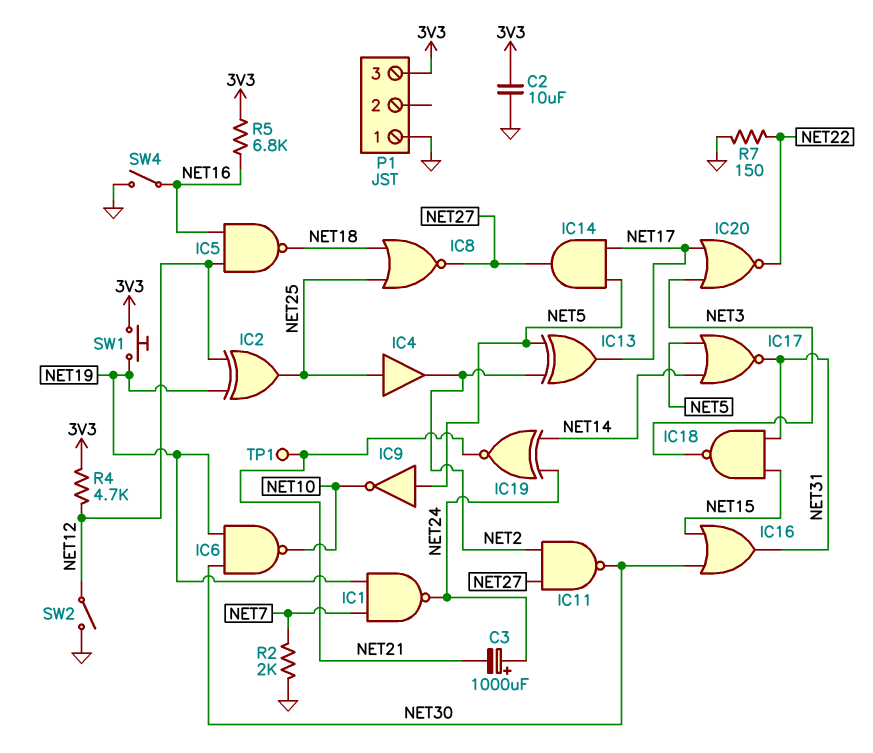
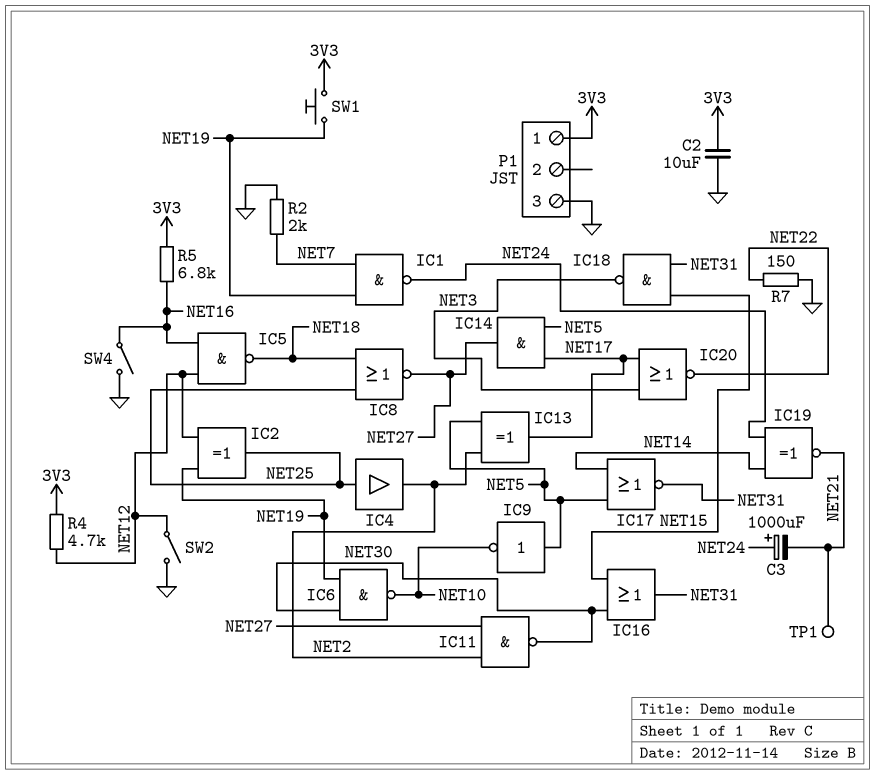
P1 pin 1: GND -> 3V3
P1 pin 3: 3V3 -> GND

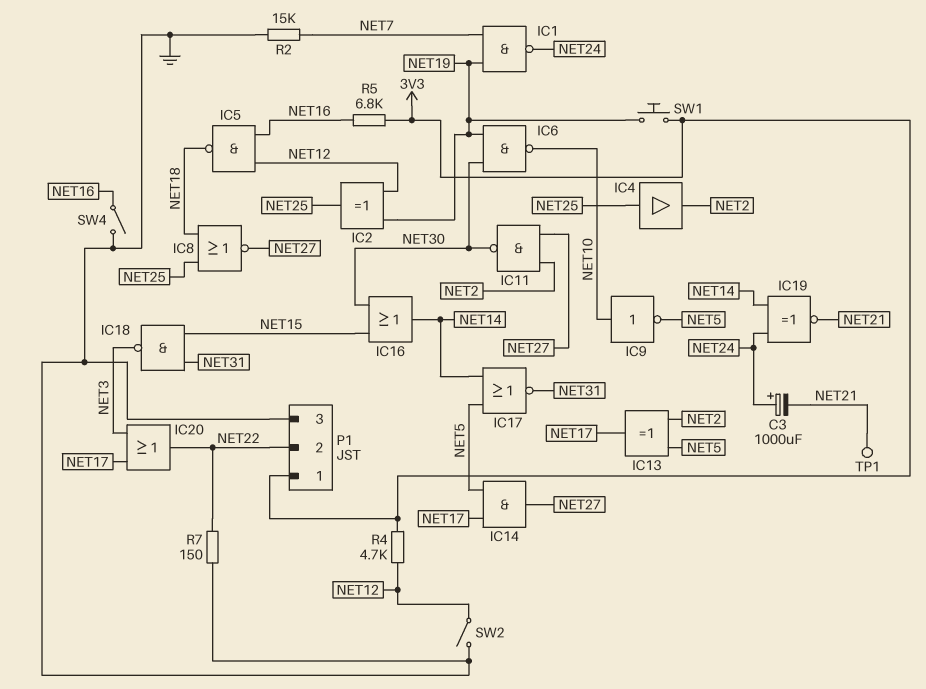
C2: 10uF (3V3, GND) -> none
IC9: NOT (in NET5, out NET10) -> NOT (in NET10, out NET5)
IC16: OR (in NET15, in NET30, out NET31) -> OR (in NET15, in NET30, out NET14)
IC20: NOR (in NET3, in NET17, out NET22) -> OR (in NET3, in NET17, out NET22)
P1 pin 2: none -> NET22
R2: 2k (GND, NET7) -> 15k (GND, NET7)

